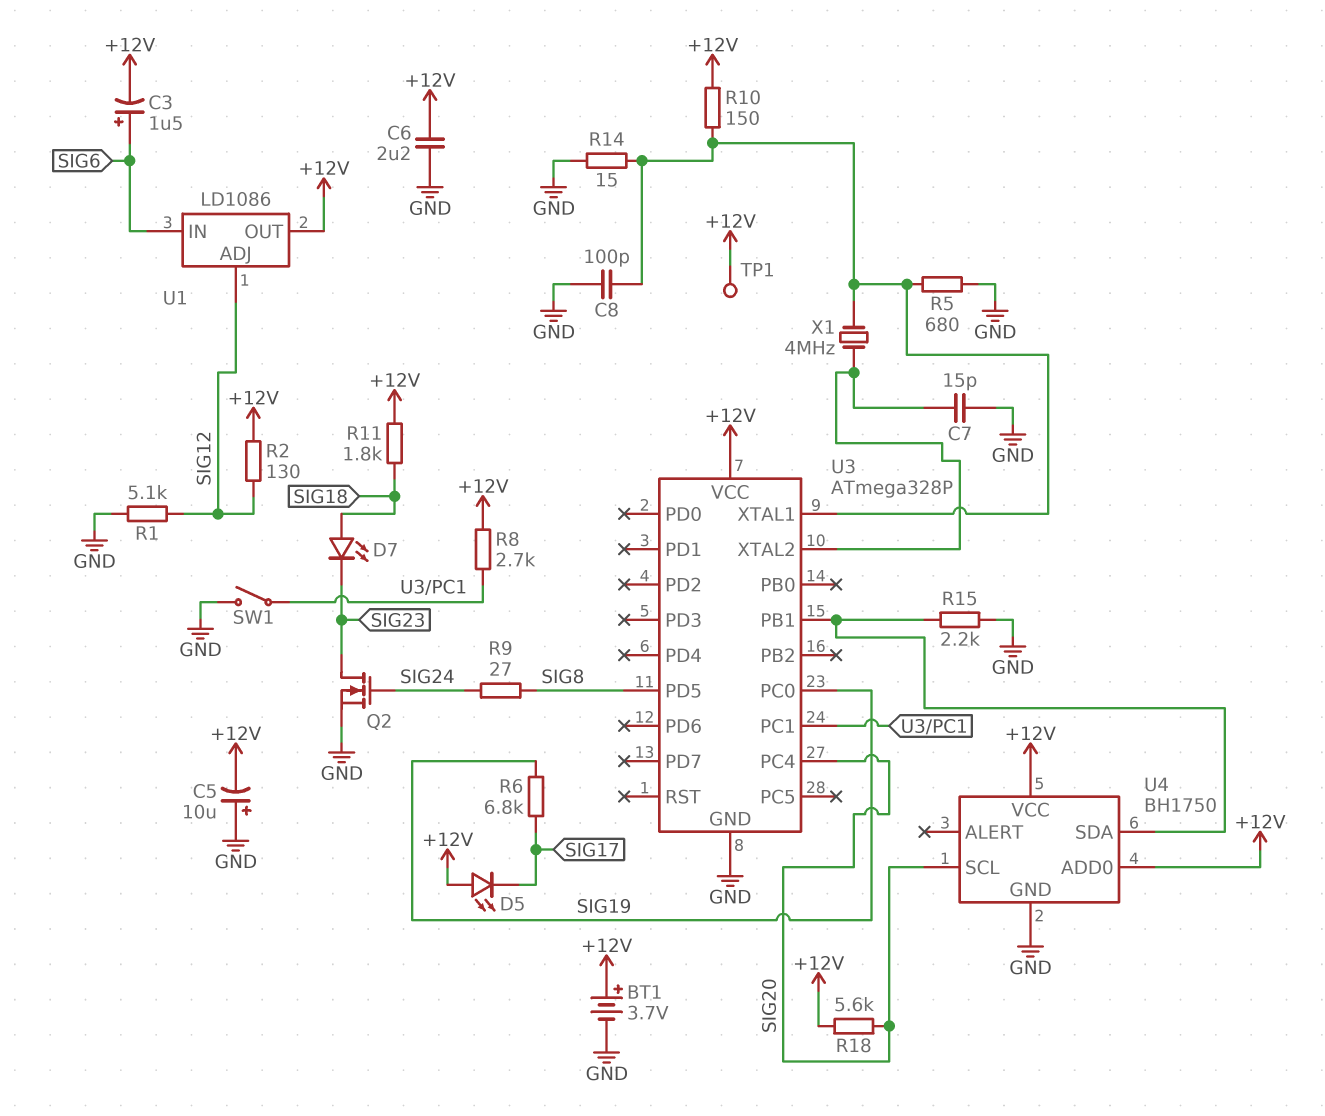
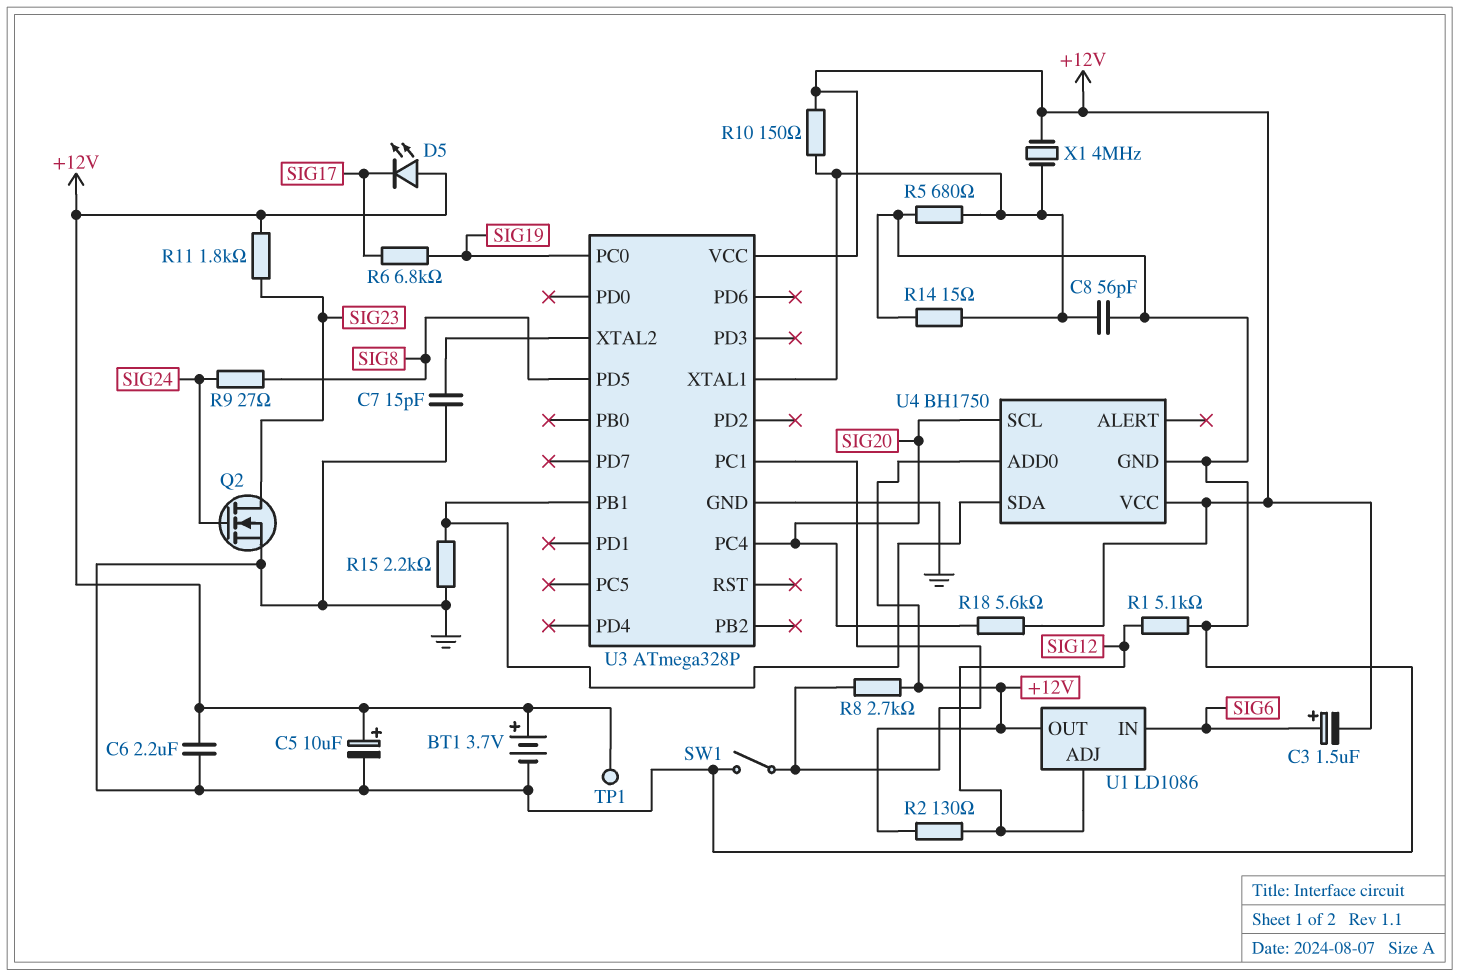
C5: 10uF (plus GND, minus +12V) -> 10uF (plus +12V, minus GND)
C8: 100pF (GND, U3/XTAL1) -> 56pF (GND, U3/XTAL1)
D7: LED (A SIG18, K SIG23) -> none
R11: 1.8k (+12V, SIG18) -> 1.8k (+12V, SIG23)
X1: 4MHz (U3/XTAL1, U3/XTAL2) -> 4MHz (+12V, U3/XTAL1)

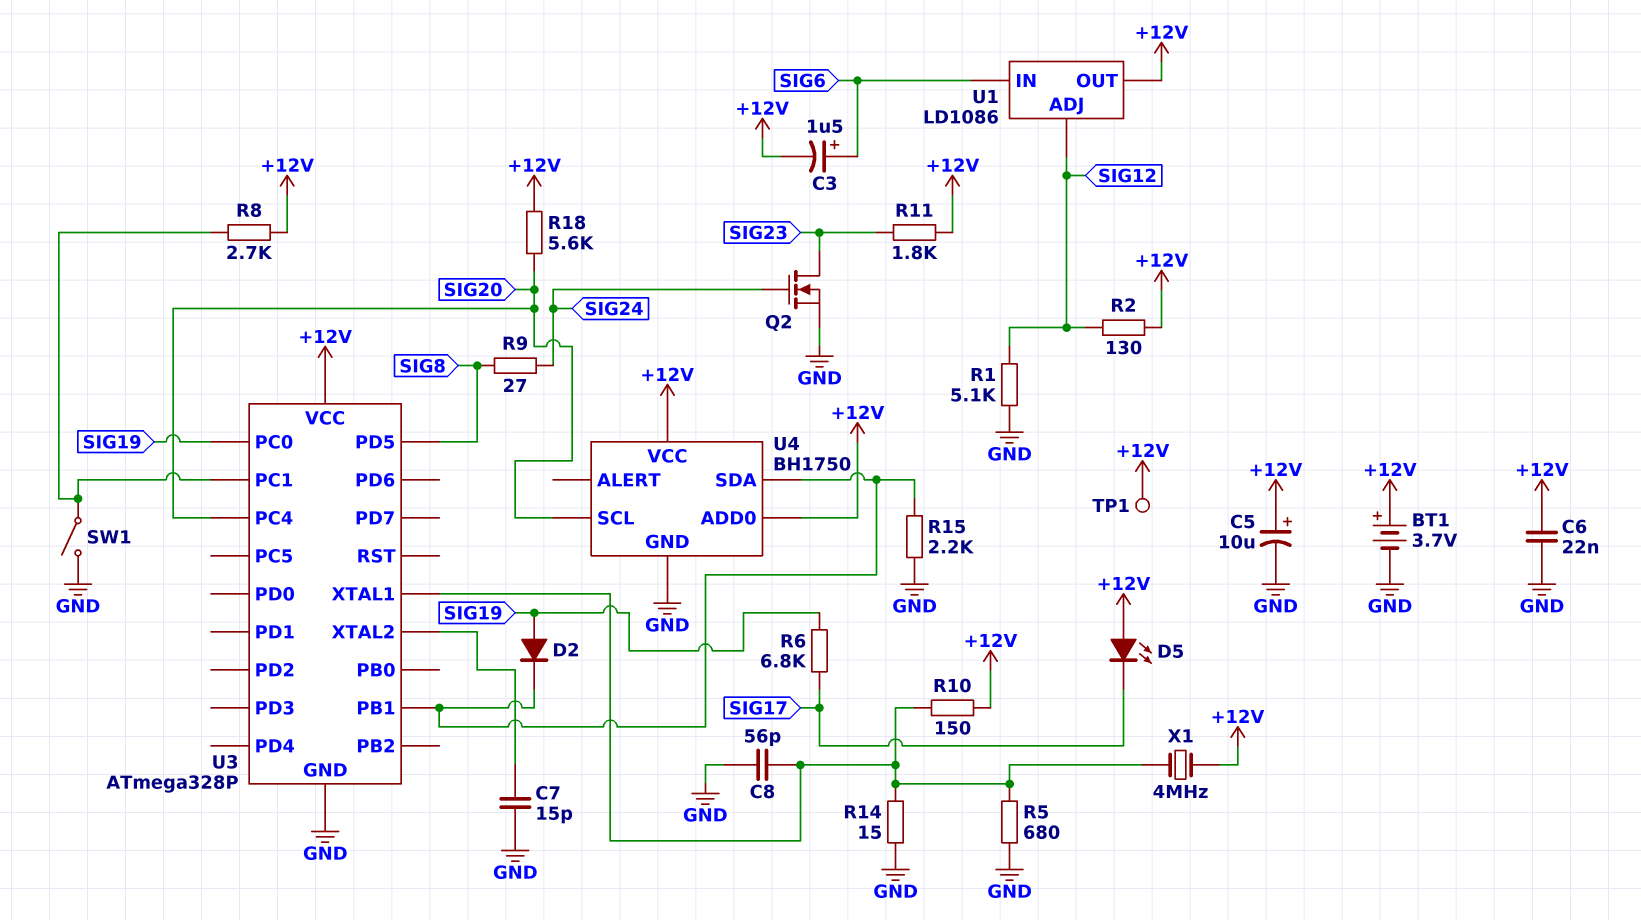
C6: 2.2uF (+12V, GND) -> 22nF (+12V, GND)
D2: none -> diode (A SIG19, K U3/PB1)

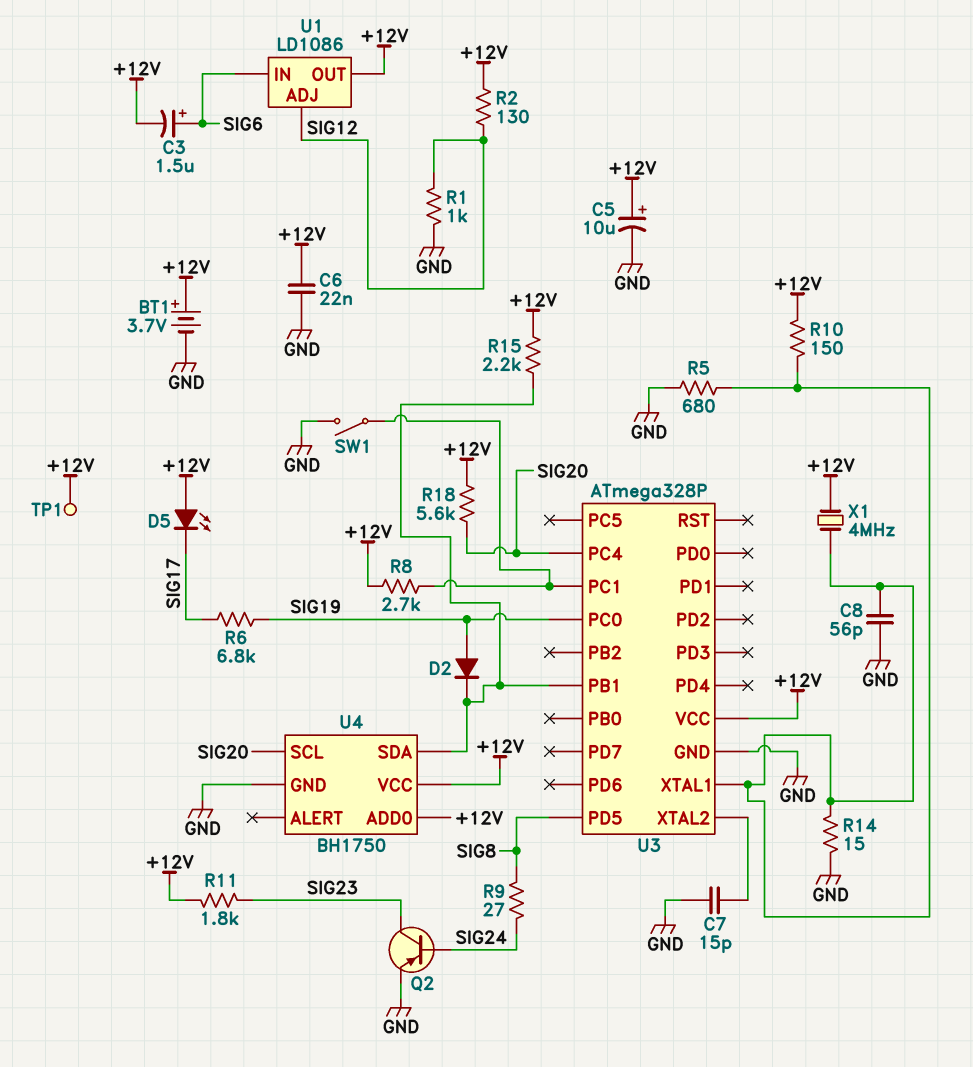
Q2: NMOS (G SIG24, D SIG23, S GND) -> PNP (B SIG24, C SIG23, E GND)
R1: 5.1k (GND, SIG12) -> 1k (GND, SIG12)
R15: 2.2k (GND, U3/PB1) -> 2.2k (+12V, U3/PB1)

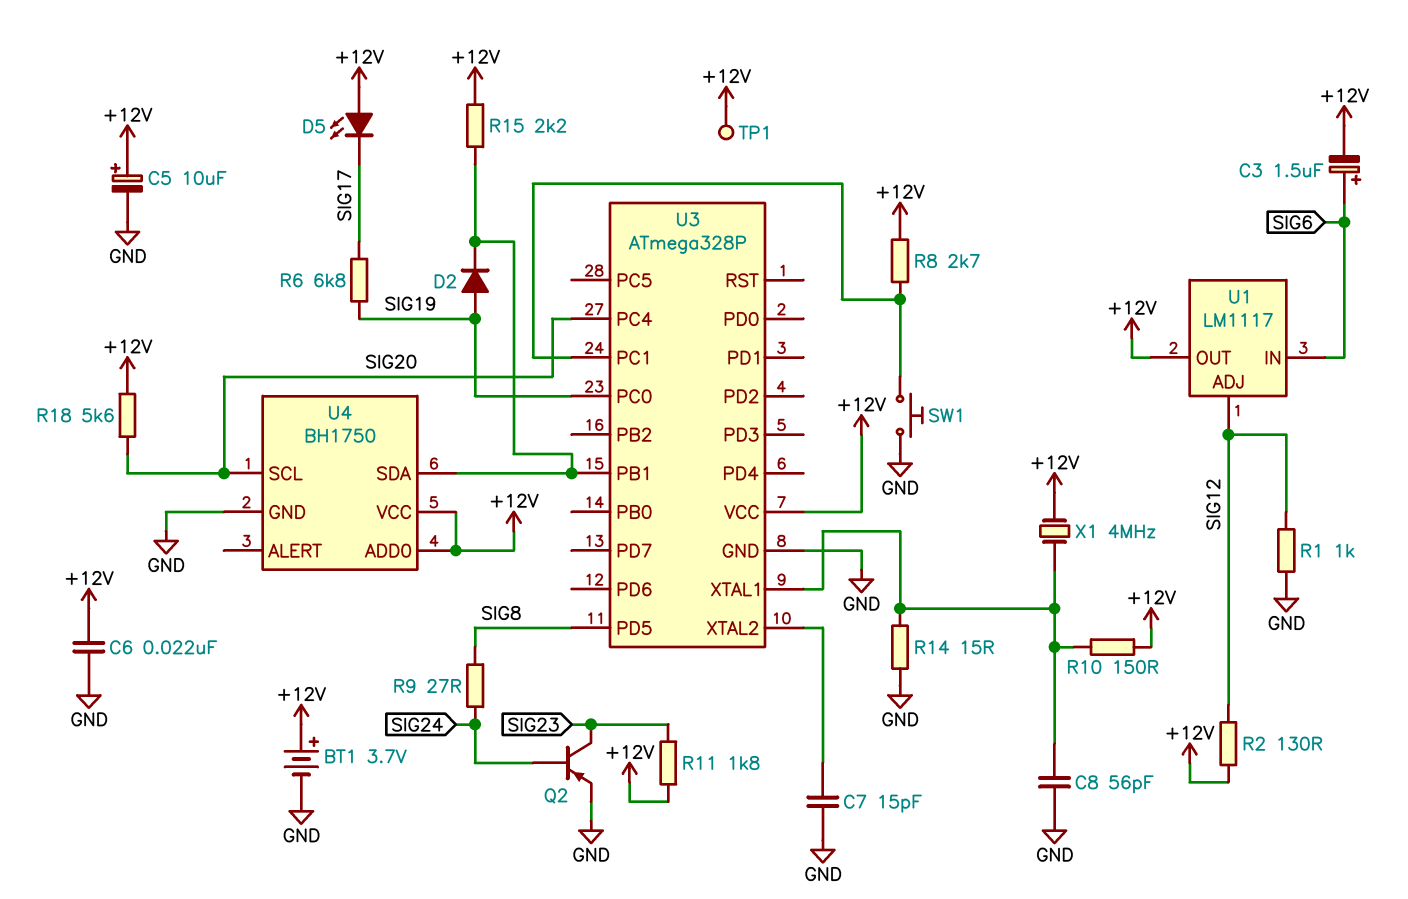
R5: 680 (GND, U3/XTAL1) -> none
SW1: switch (GND, U3/PC1) -> button (GND, U3/PC1)
U1: LD1086 -> LM1117

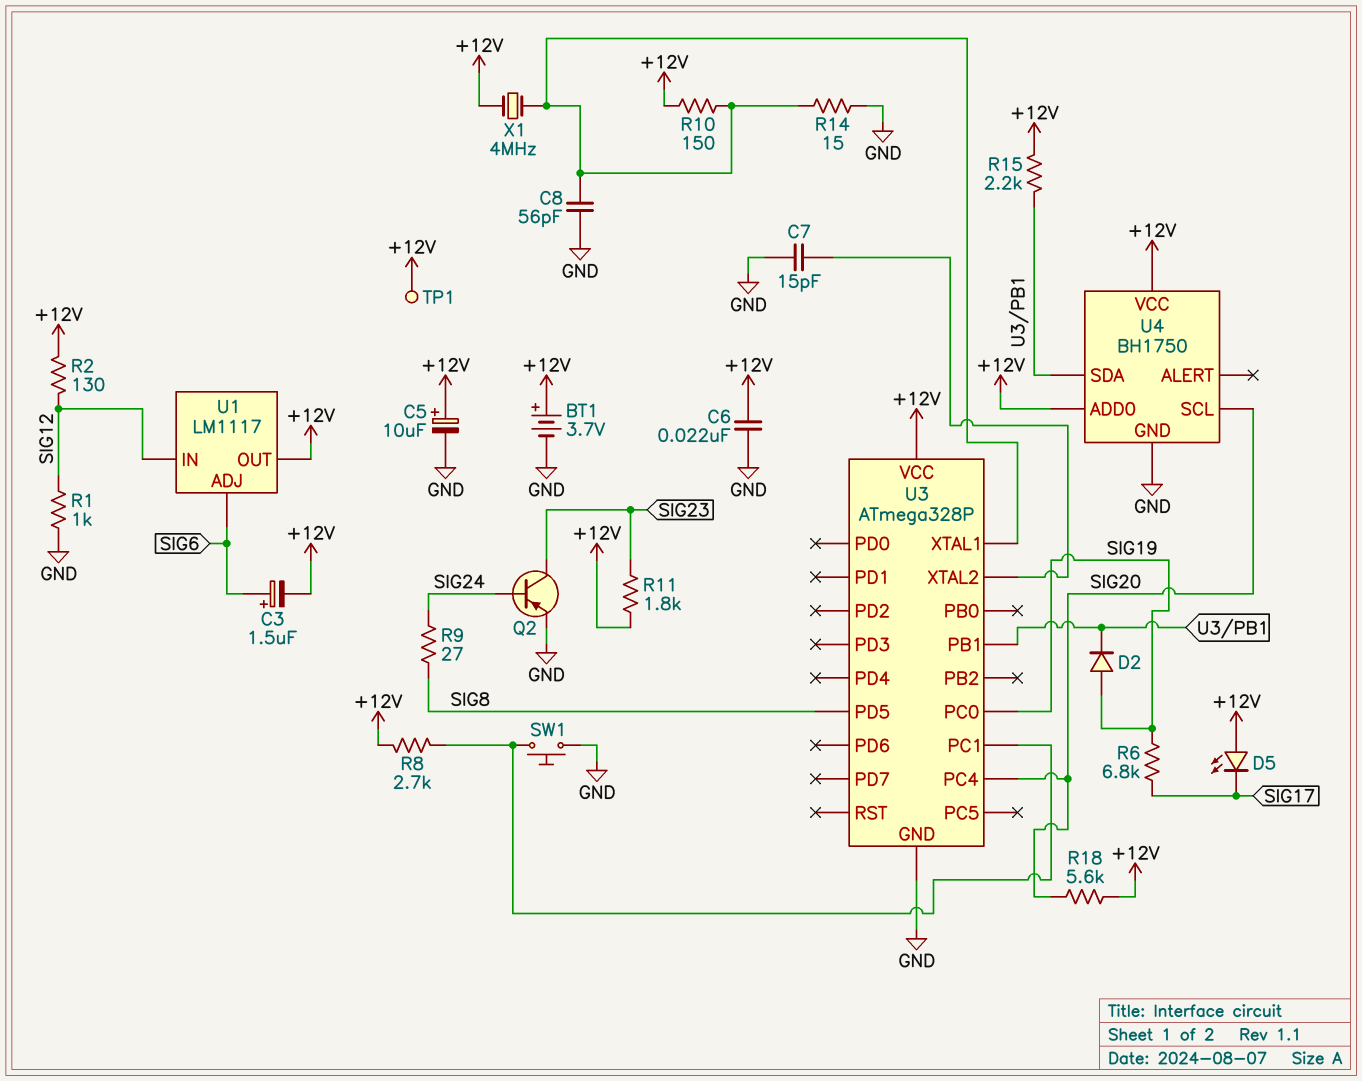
U1 pin ADJ: SIG12 -> SIG6
U1 pin IN: SIG6 -> SIG12

